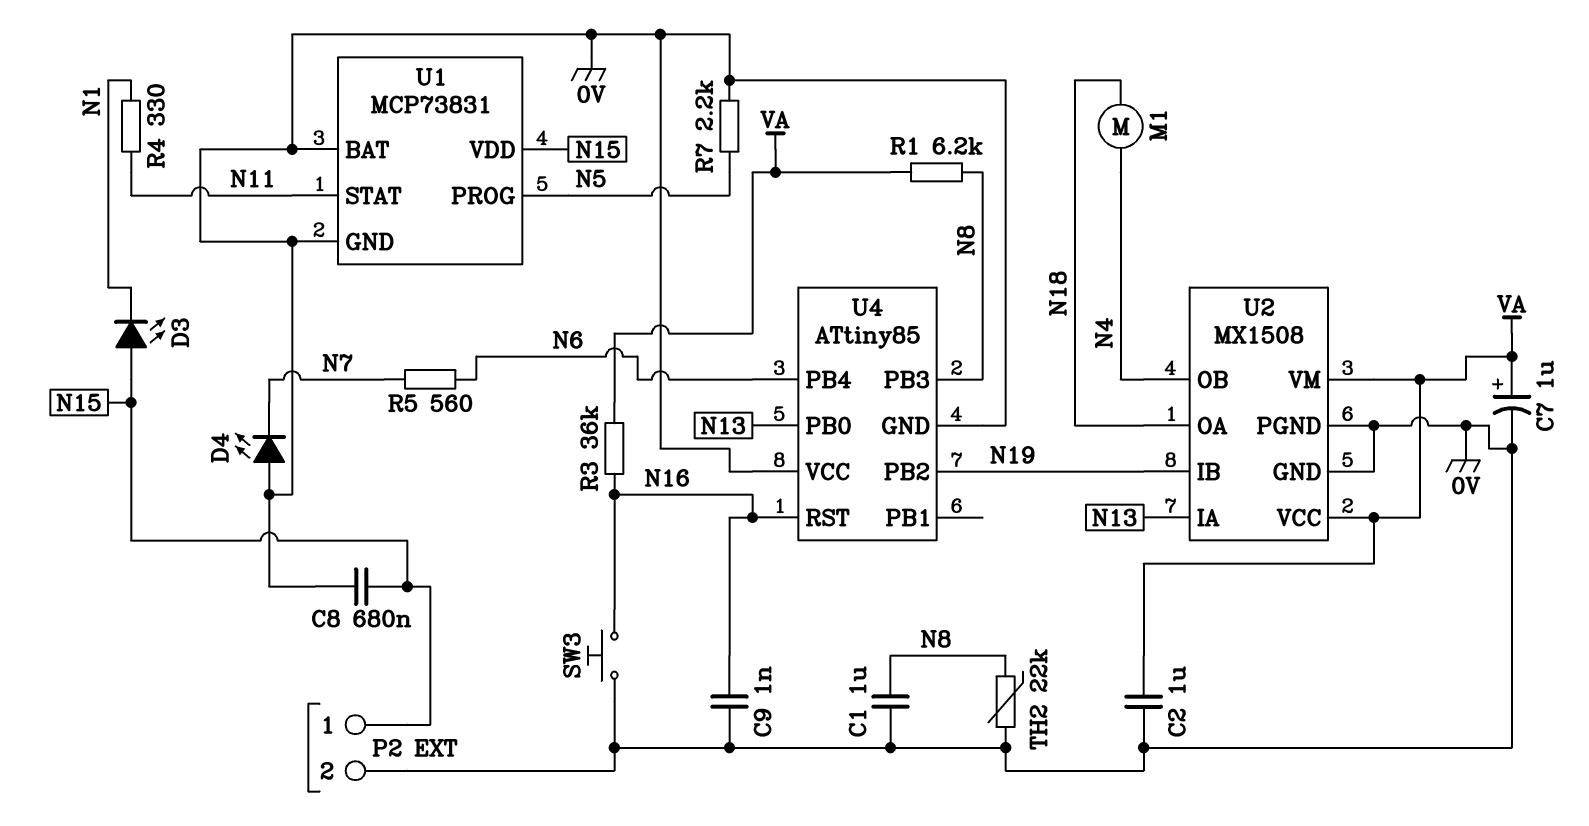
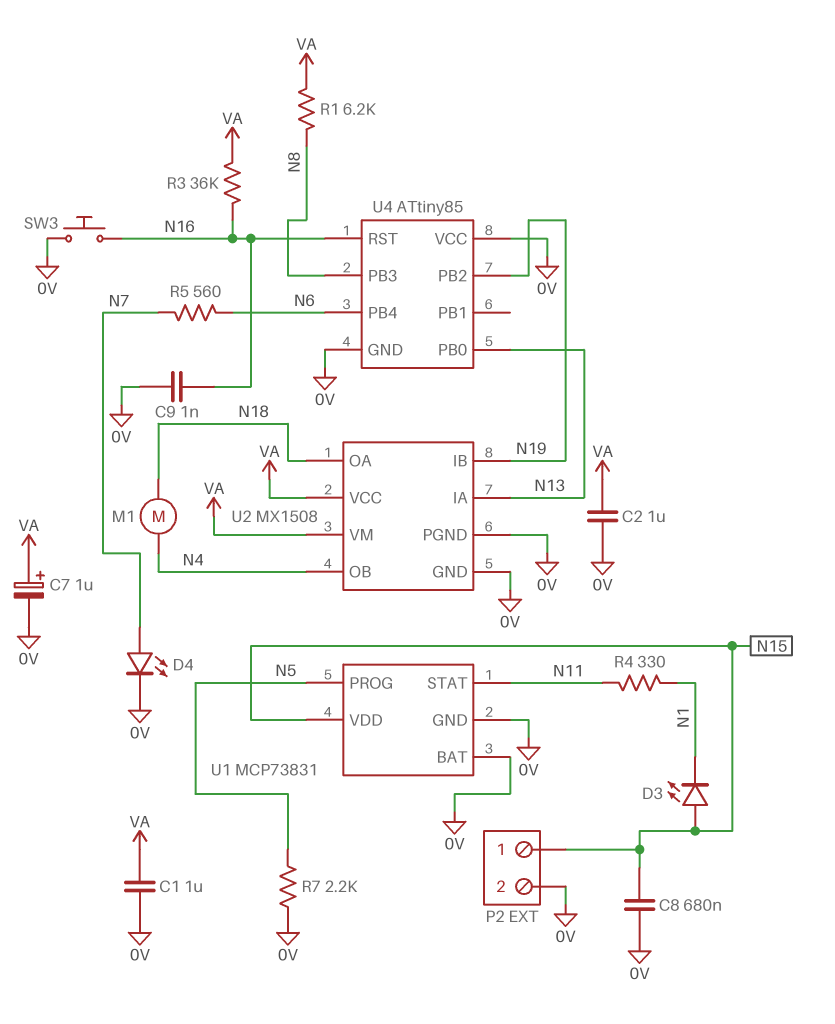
C1: 1uF (0V, N8) -> 1uF (0V, VA)
D4: LED (A 0V, K N7) -> LED (A N7, K 0V)
TH2: 22k (0V, N8) -> none

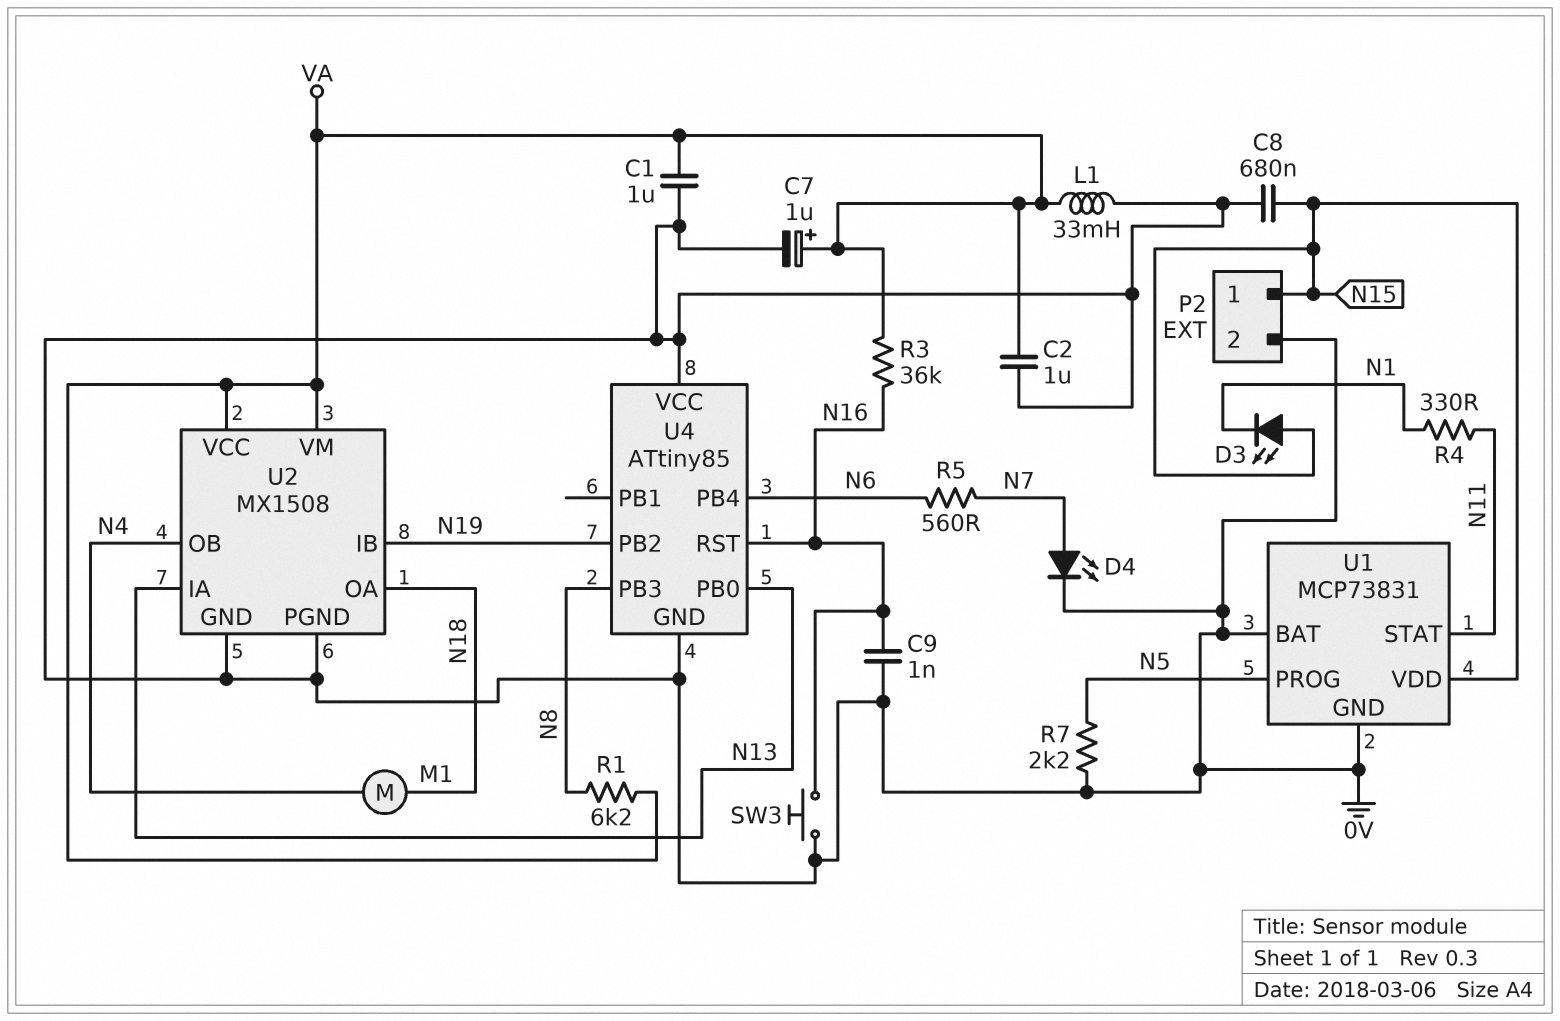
L1: none -> 33mH (0V, VA)

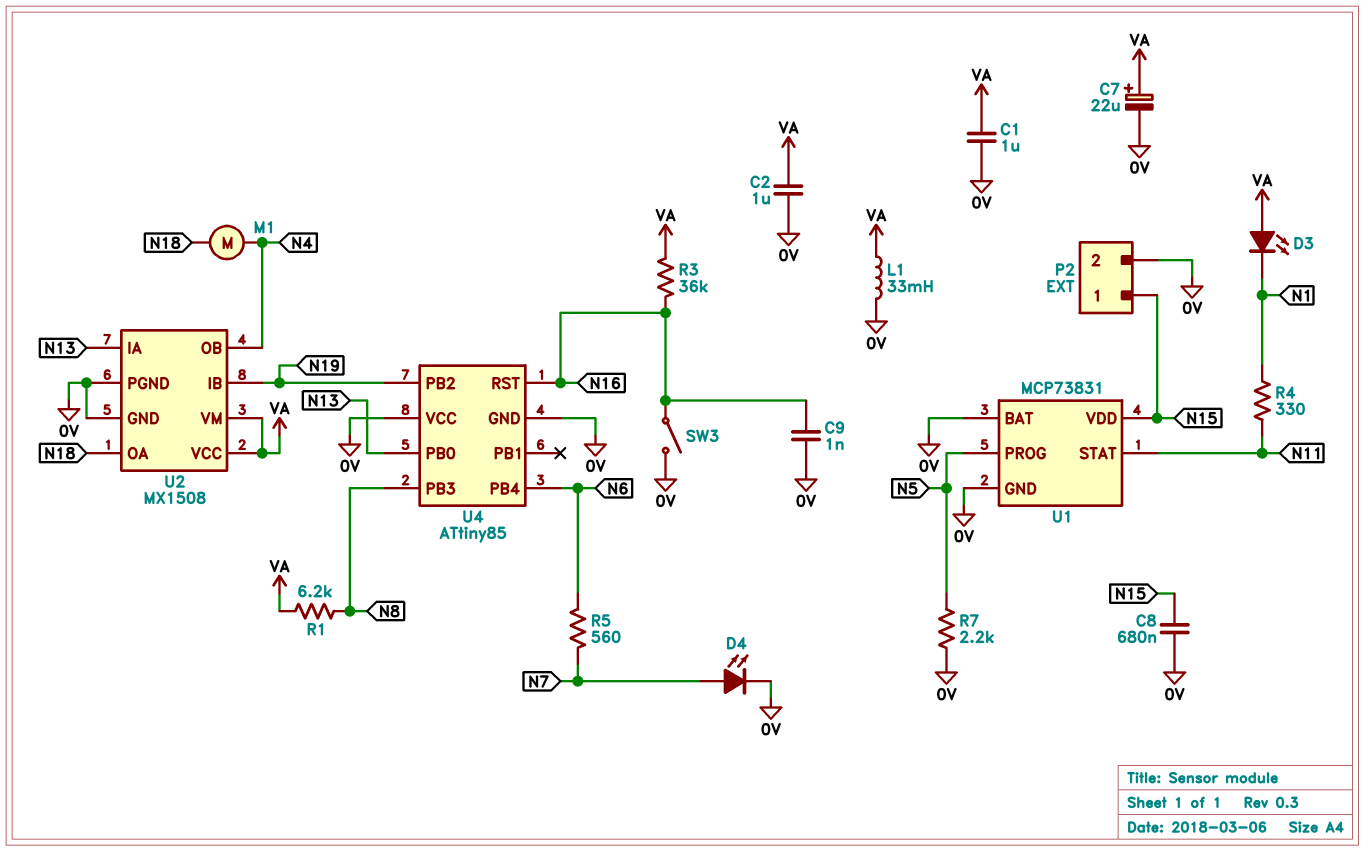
C7: 1uF (plus VA, minus 0V) -> 22uF (plus VA, minus 0V)
D3: LED (A N15, K N1) -> LED (A VA, K N1)
SW3: button (0V, N16) -> switch (0V, N16)

